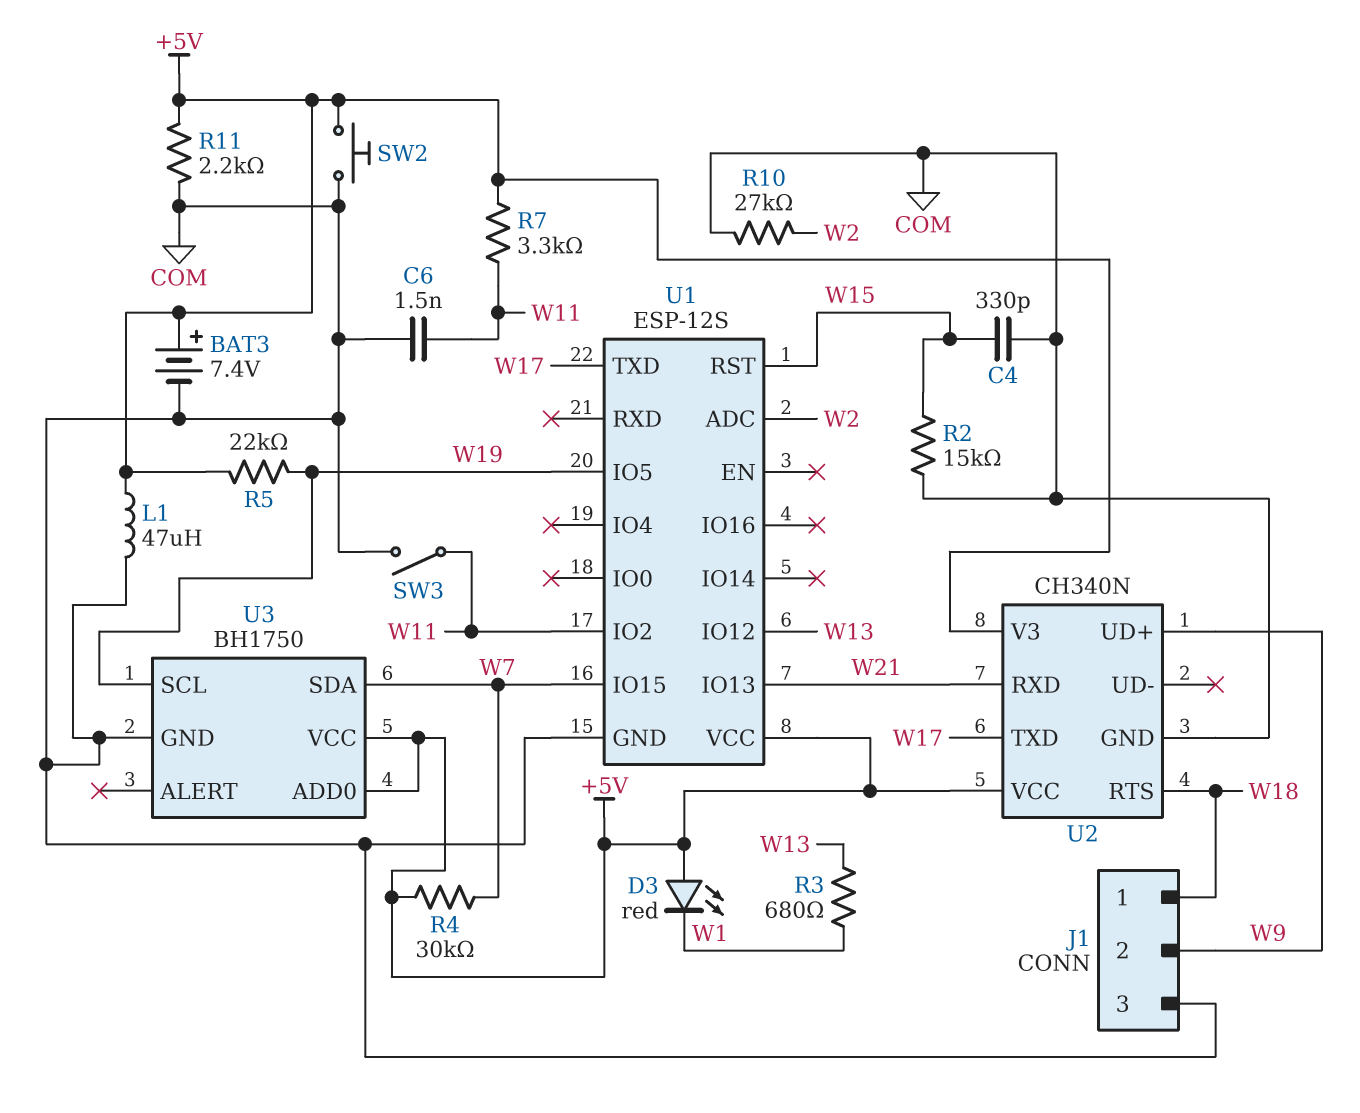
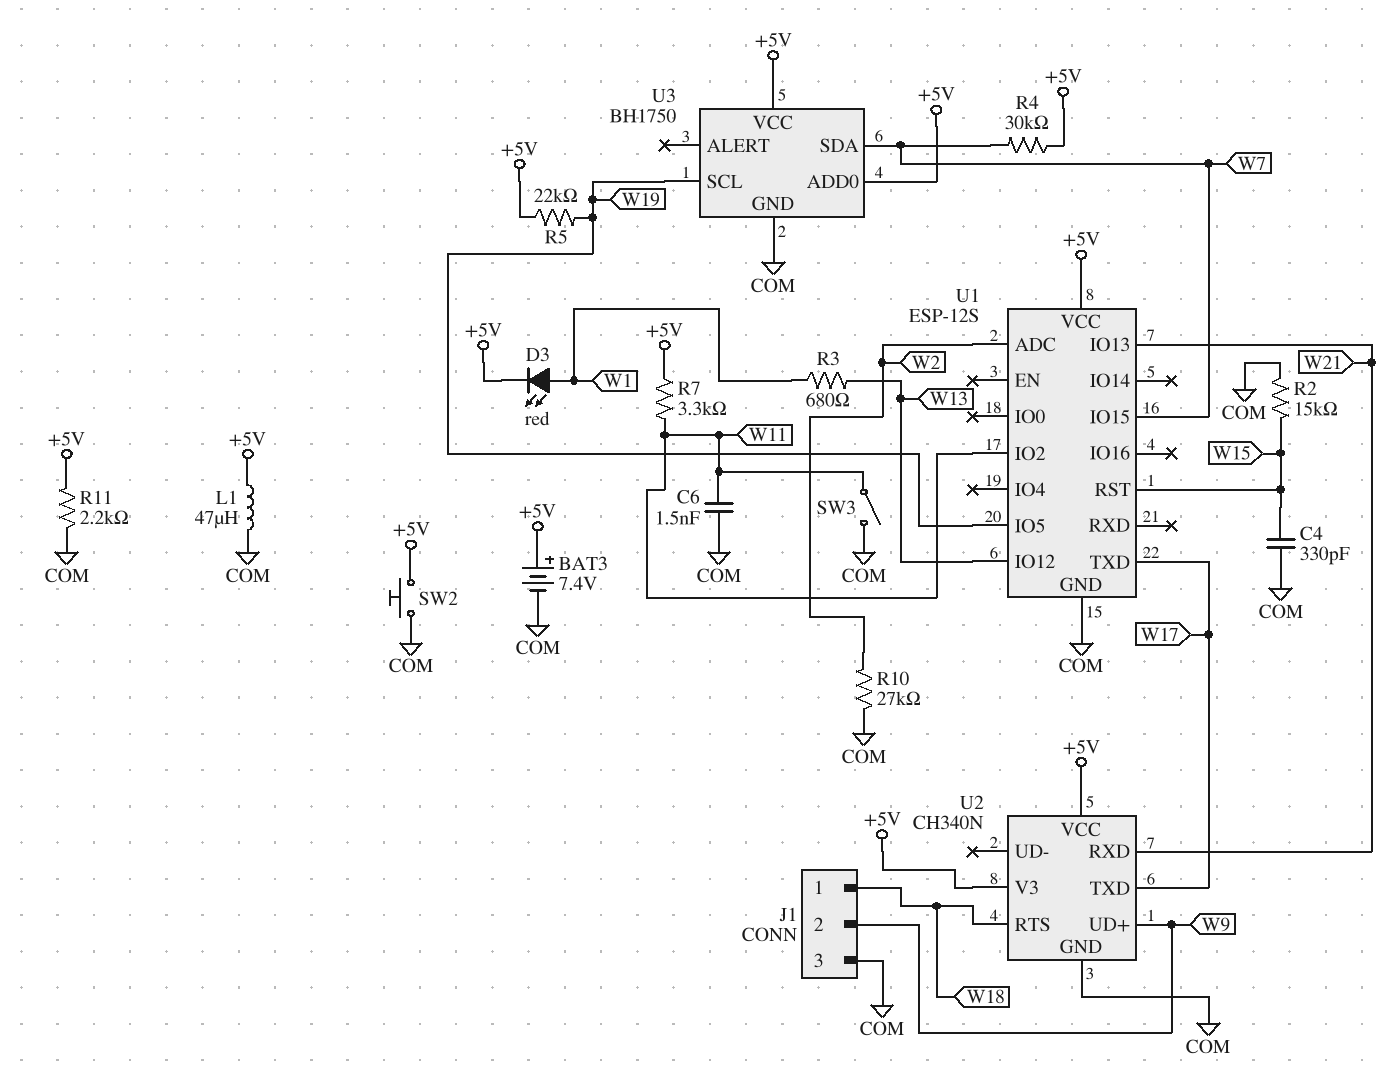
D3: LED red (A +5V, K W1) -> LED red (A W1, K +5V)

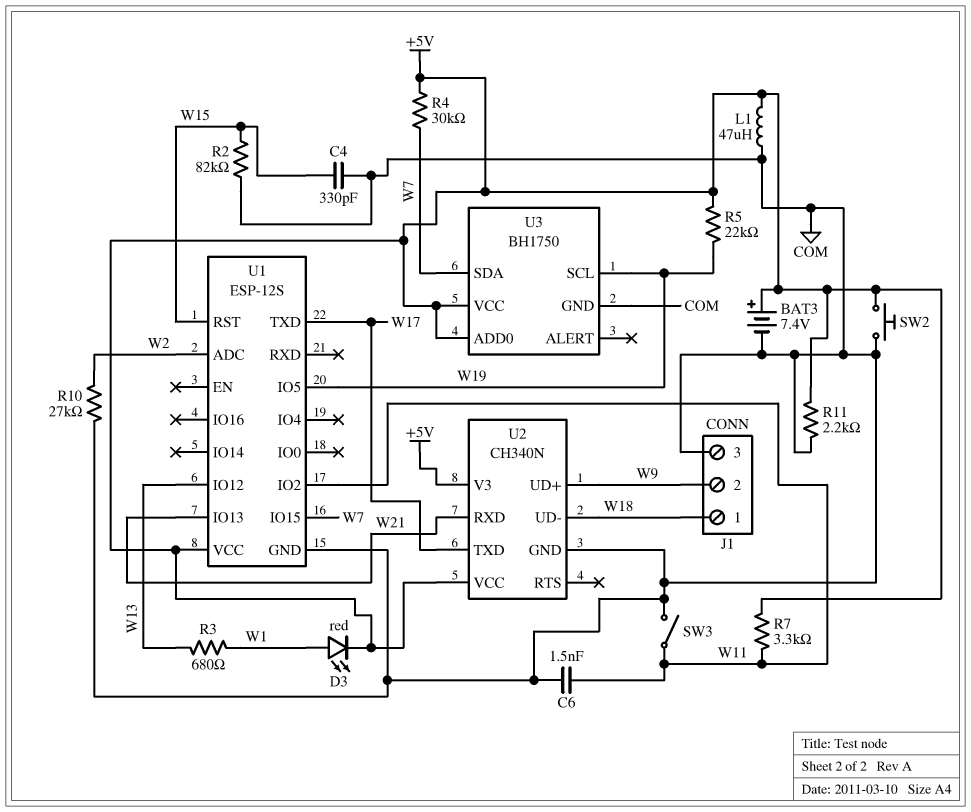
R2: 15k (COM, W15) -> 82k (COM, W15)
U2 pin RTS: W18 -> none
U2 pin UD-: none -> W18

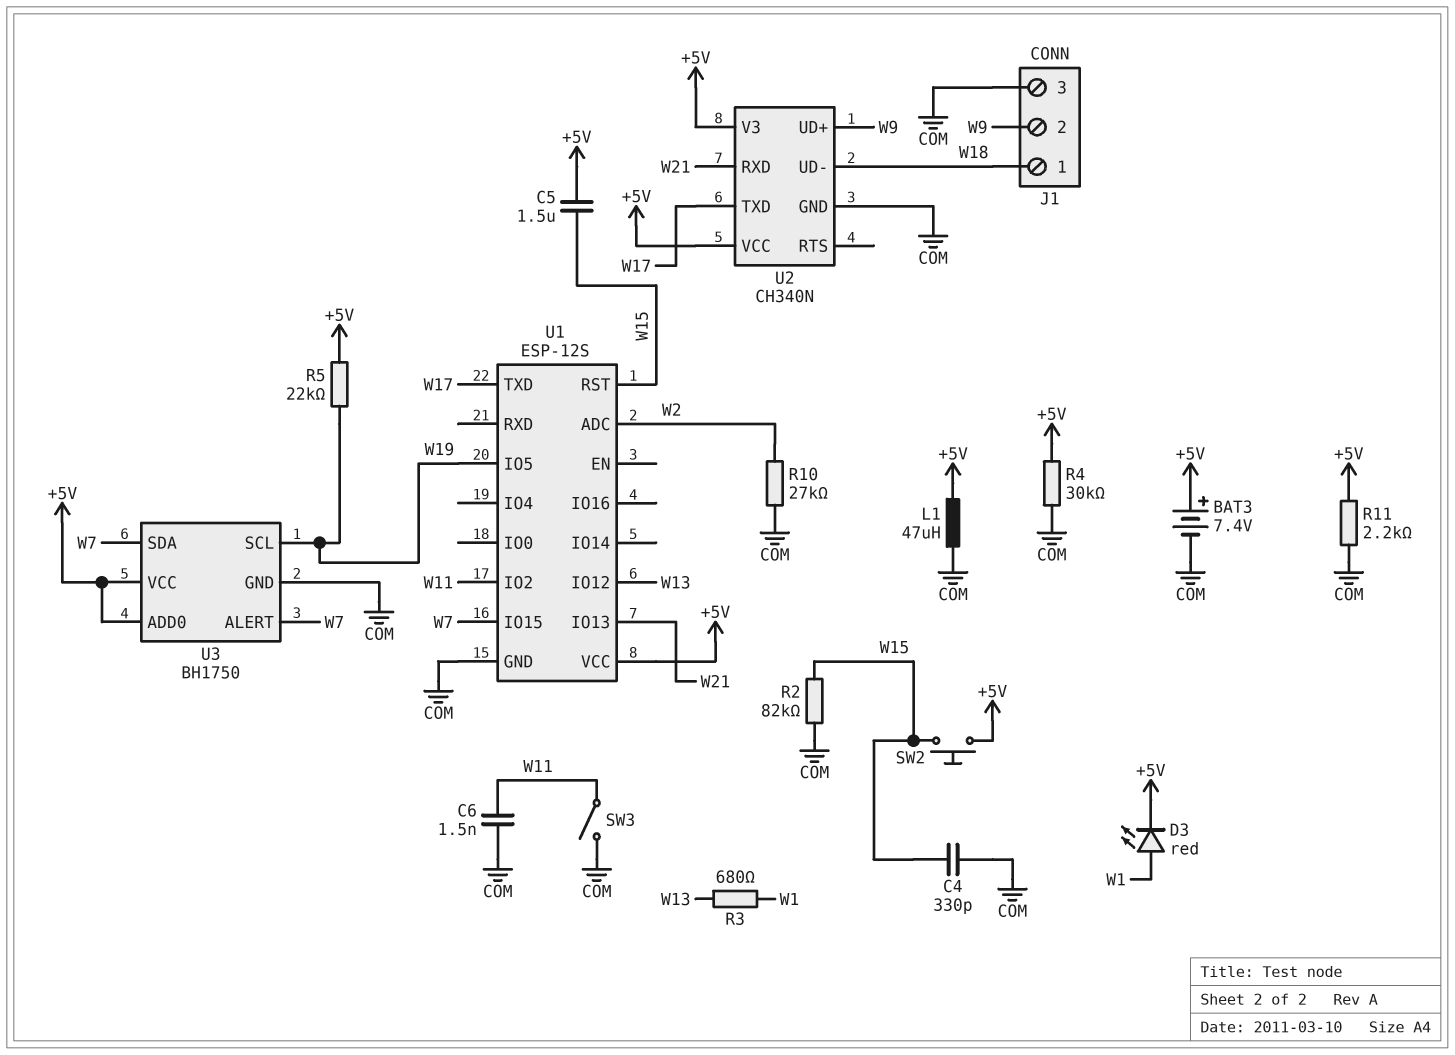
C5: none -> 1.5uF (+5V, W15)
R4: 30k (+5V, W7) -> 30k (+5V, COM)
R7: 3.3k (+5V, W11) -> none
SW2: button (+5V, COM) -> button (+5V, W15)
U3 pin ALERT: none -> W7

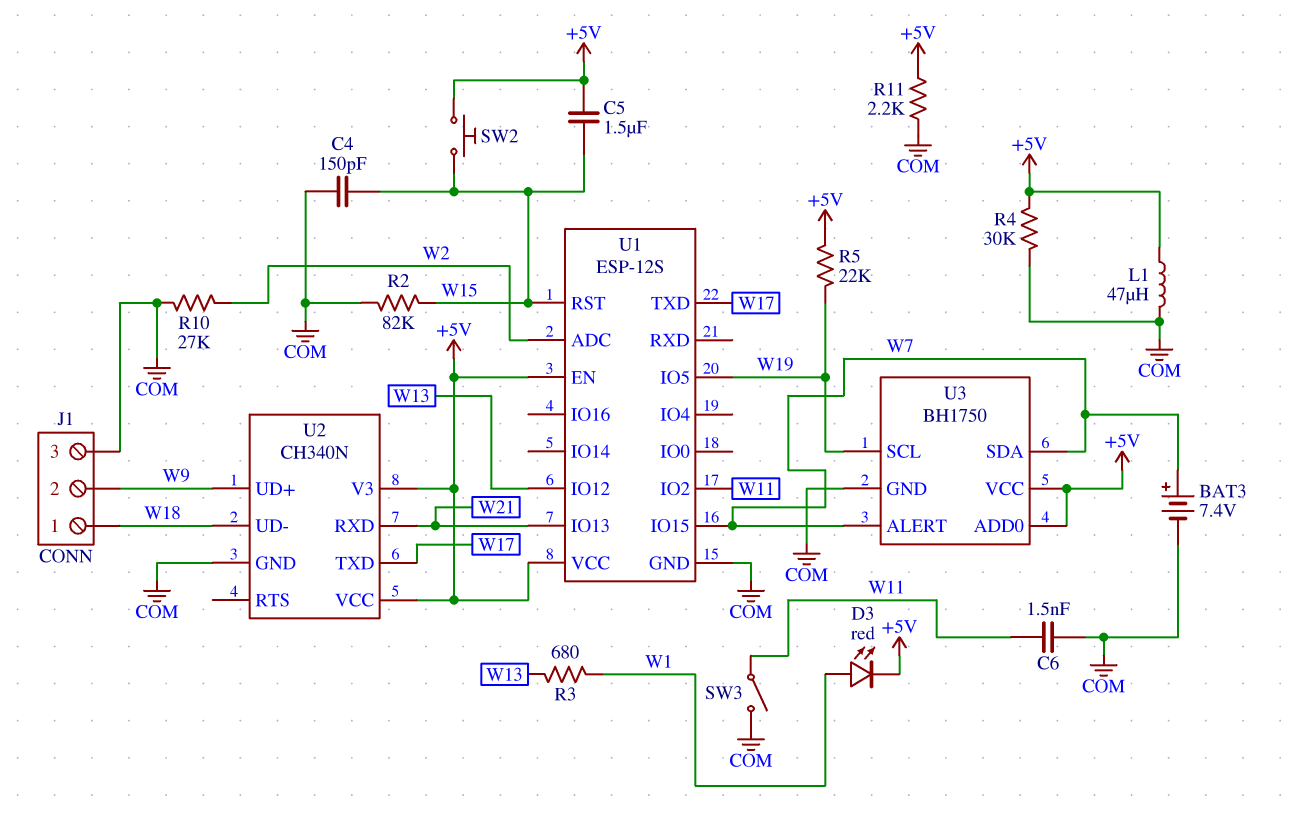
BAT3: 7.4V (plus +5V, minus COM) -> 7.4V (plus W7, minus COM)
C4: 330pF (COM, W15) -> 150pF (COM, W15)
U1 pin EN: none -> +5V

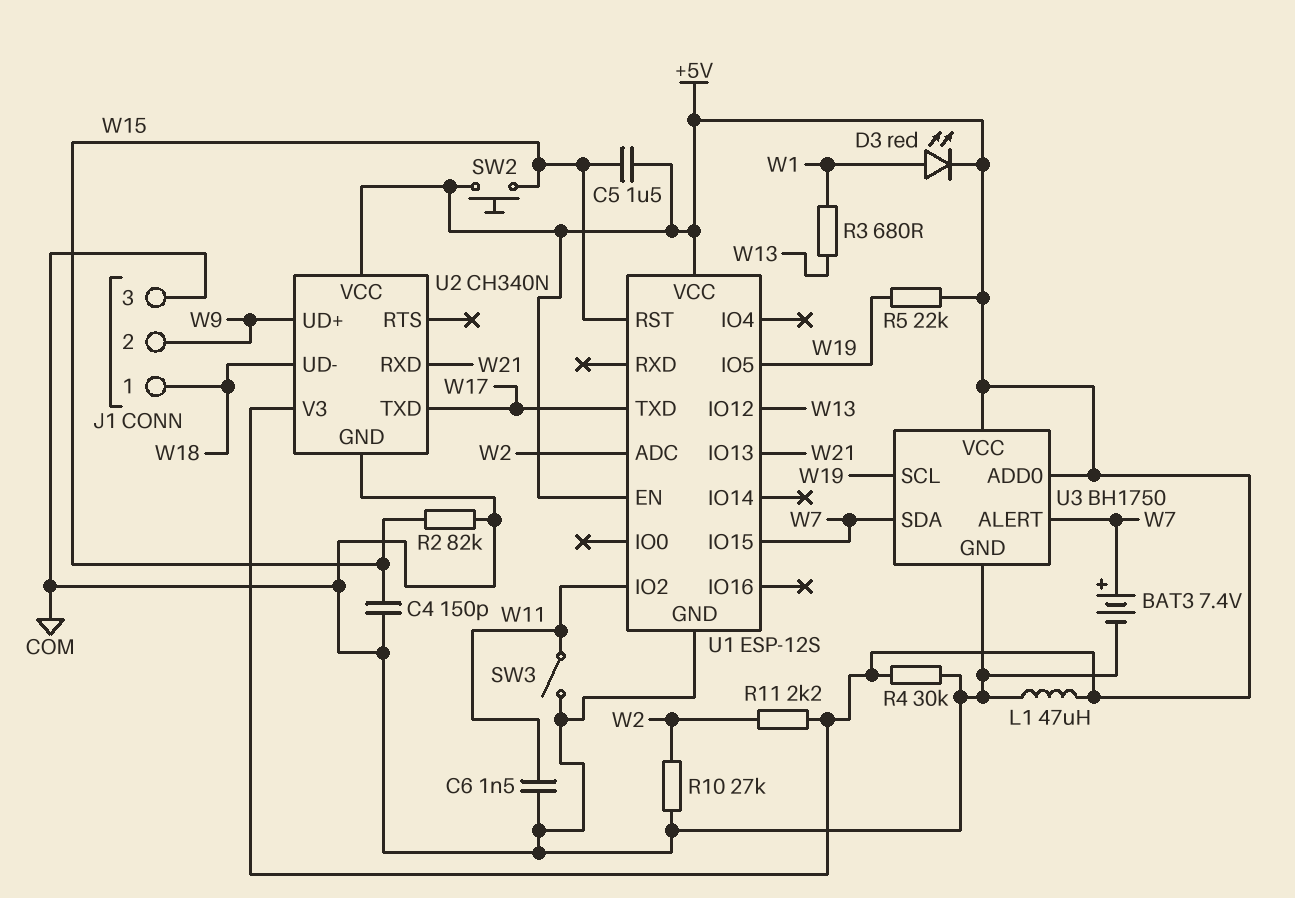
R11: 2.2k (+5V, COM) -> 2.2k (+5V, W2)

